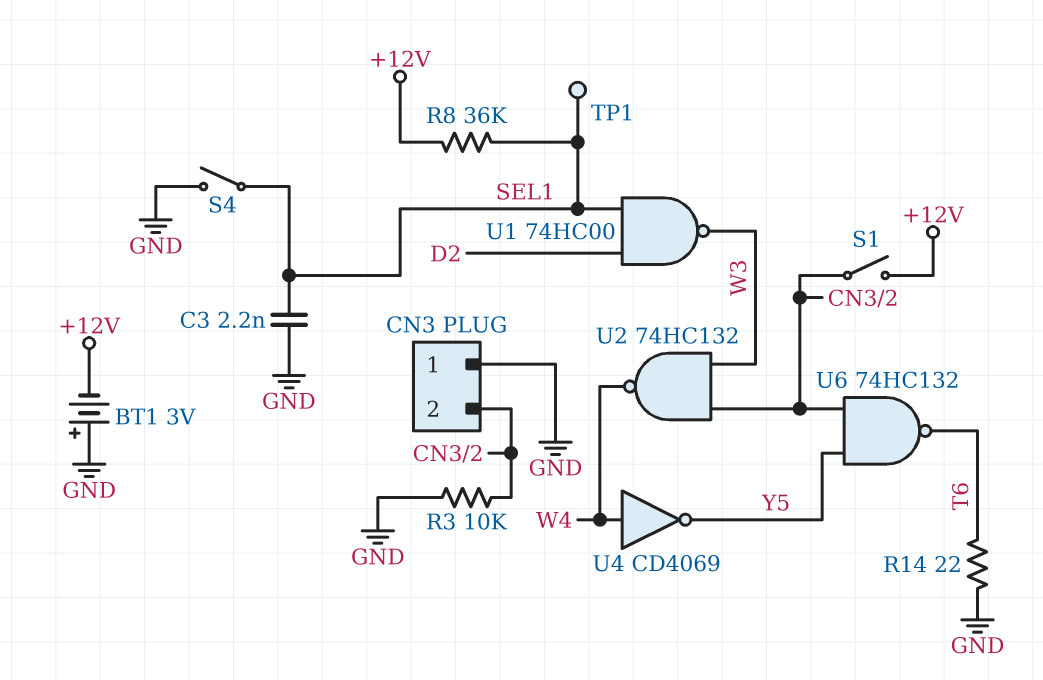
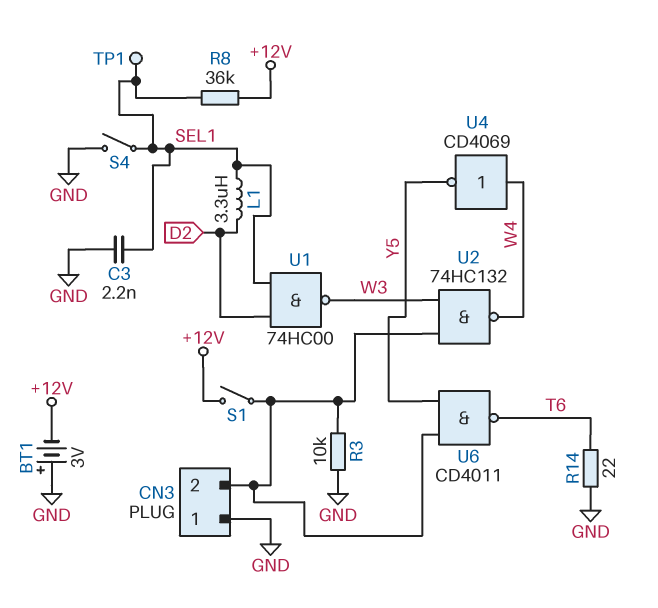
L1: none -> 3.3uH (D2, SEL1)
U6: NAND 74HC132 (in CN3/2, in Y5, out T6) -> NAND CD4011 (in CN3/2, in Y5, out T6)

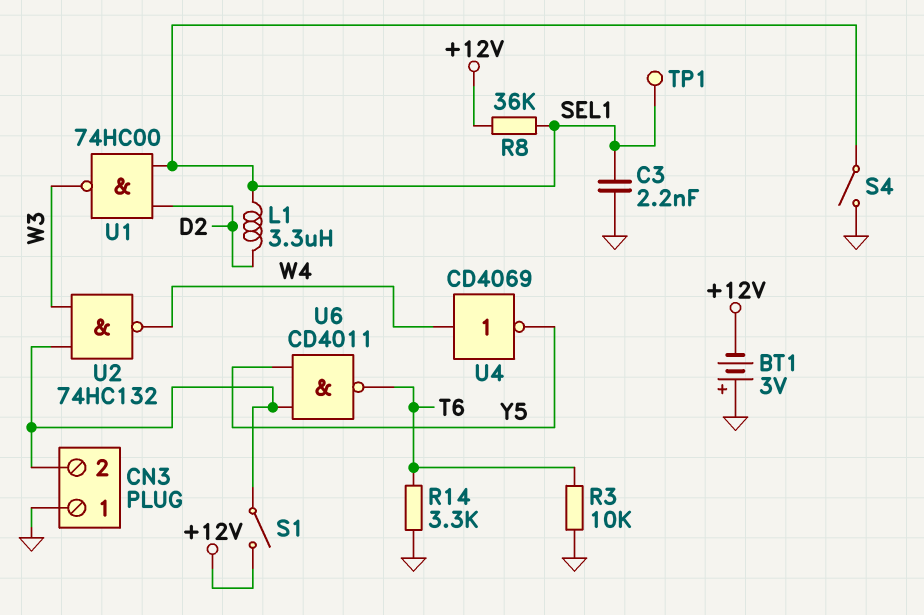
R3: 10k (CN3/2, GND) -> 10k (GND, T6)
R14: 22 (GND, T6) -> 3.3k (GND, T6)

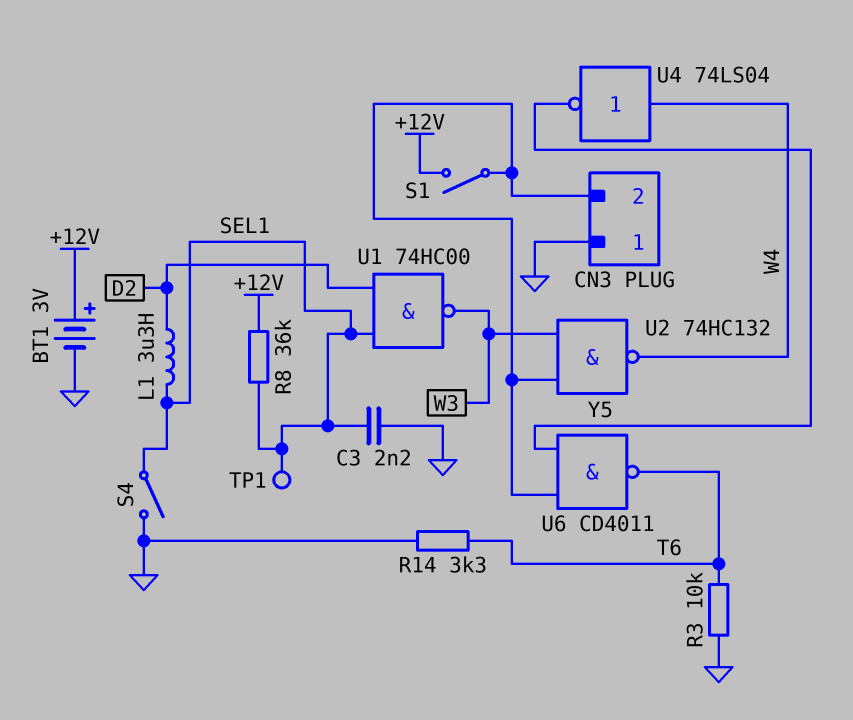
BT1: 3V (plus GND, minus +12V) -> 3V (plus +12V, minus GND)
U4: NOT CD4069 (in W4, out Y5) -> NOT 74LS04 (in W4, out Y5)

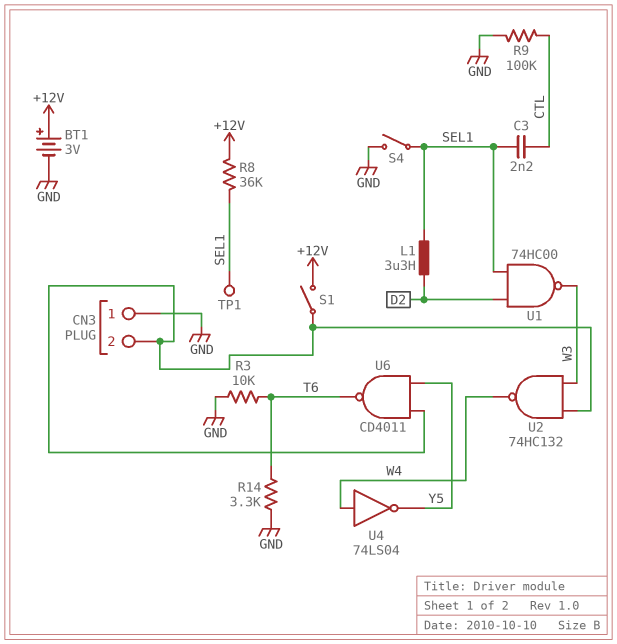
C3: 2.2nF (GND, SEL1) -> 2.2nF (CTL, SEL1)
R9: none -> 100k (CTL, GND)

